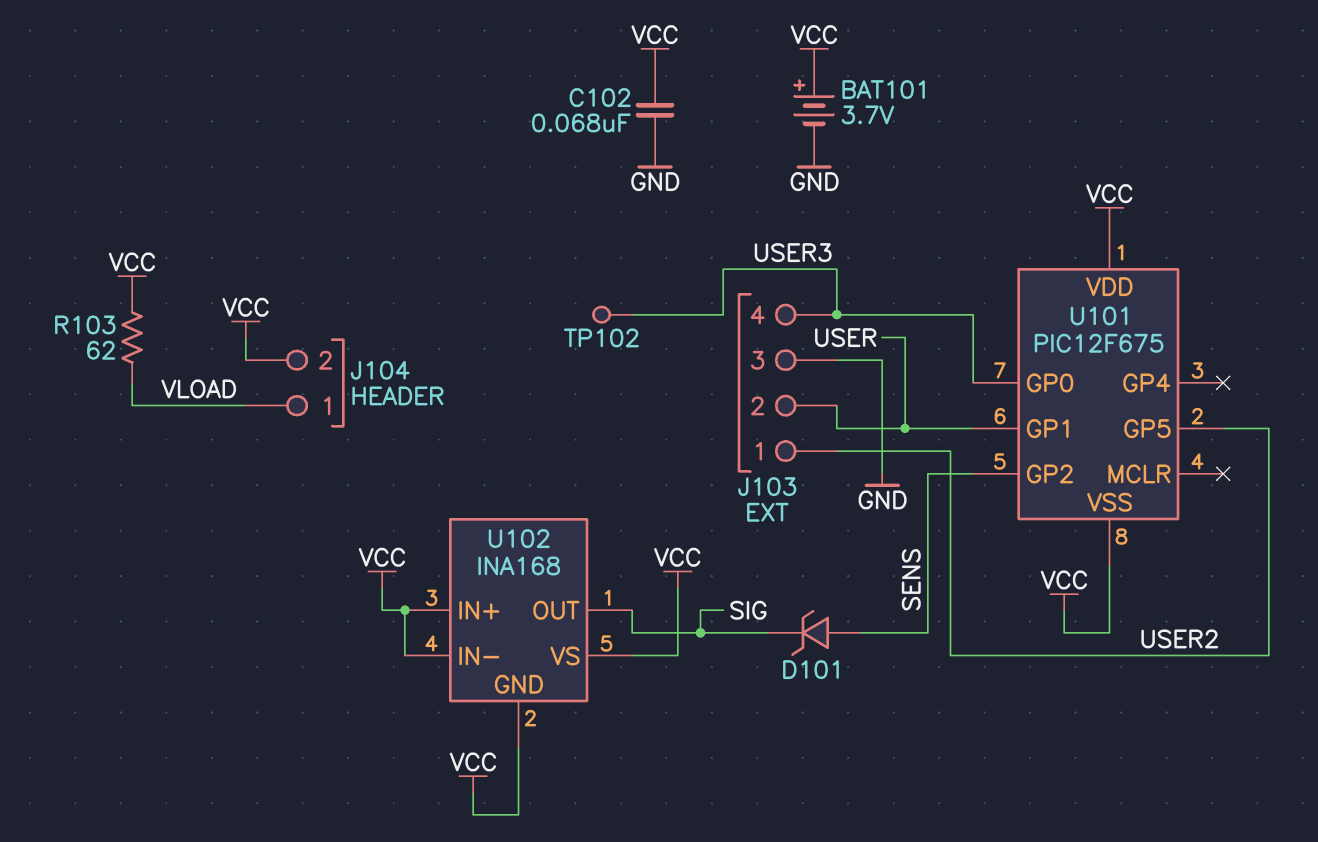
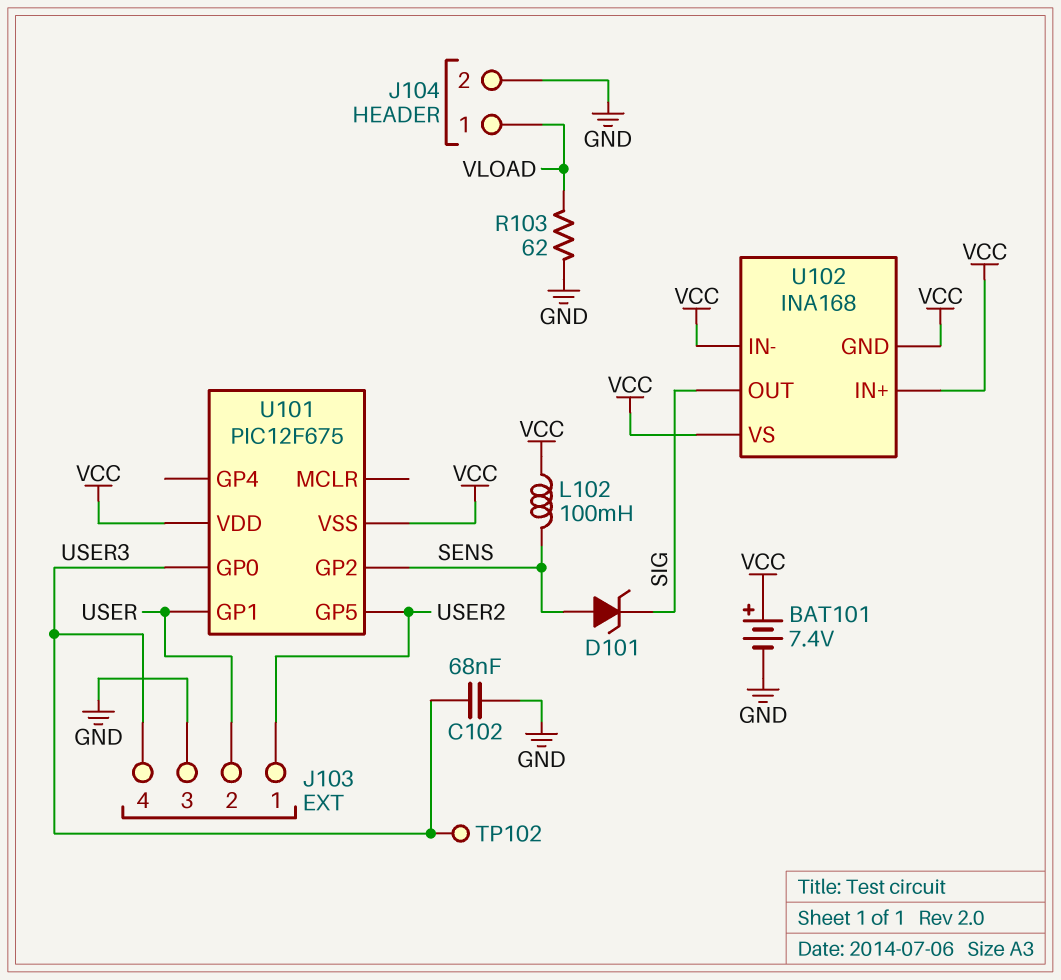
BAT101: 3.7V (plus VCC, minus GND) -> 7.4V (plus VCC, minus GND)
C102: 68nF (GND, VCC) -> 68nF (GND, USER3)
J104 pin 2: VCC -> GND
L102: none -> 100mH (SENS, VCC)
R103: 62 (VCC, VLOAD) -> 62 (GND, VLOAD)

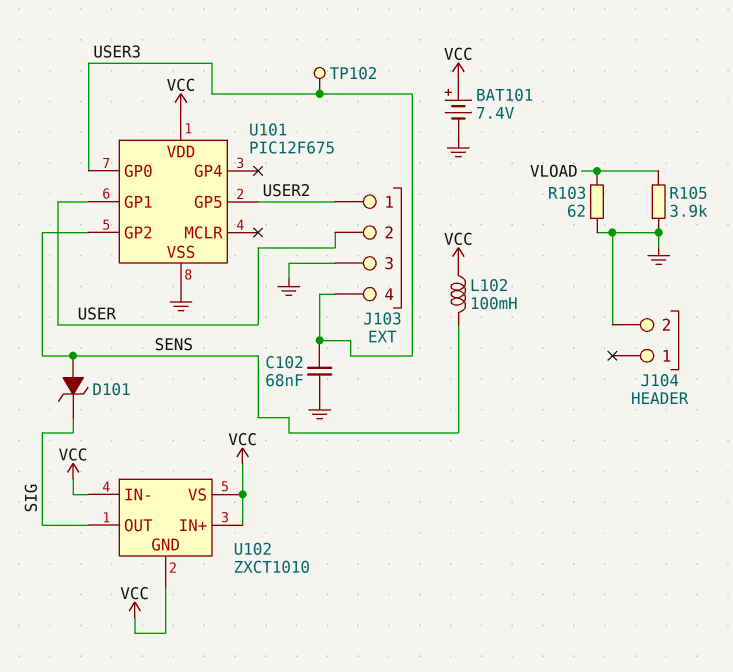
J104 pin 1: VLOAD -> none
R105: none -> 3.9k (GND, VLOAD)
U101 pin VSS: VCC -> GND
U102: INA168 -> ZXCT1010

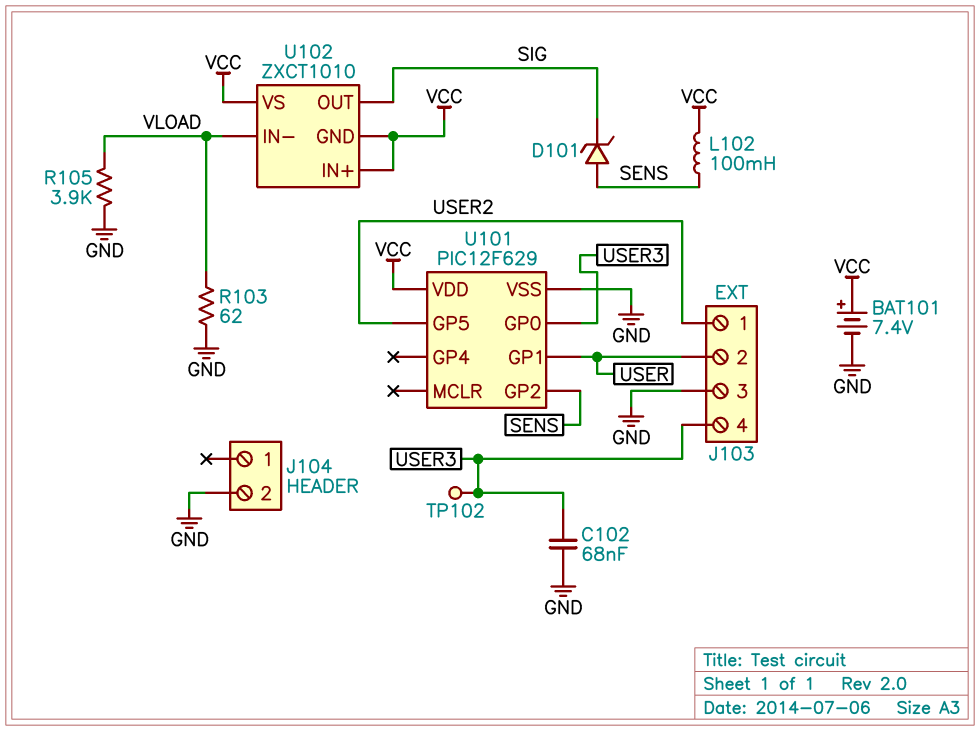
U101: PIC12F675 -> PIC12F629
U102 pin IN-: VCC -> VLOAD

